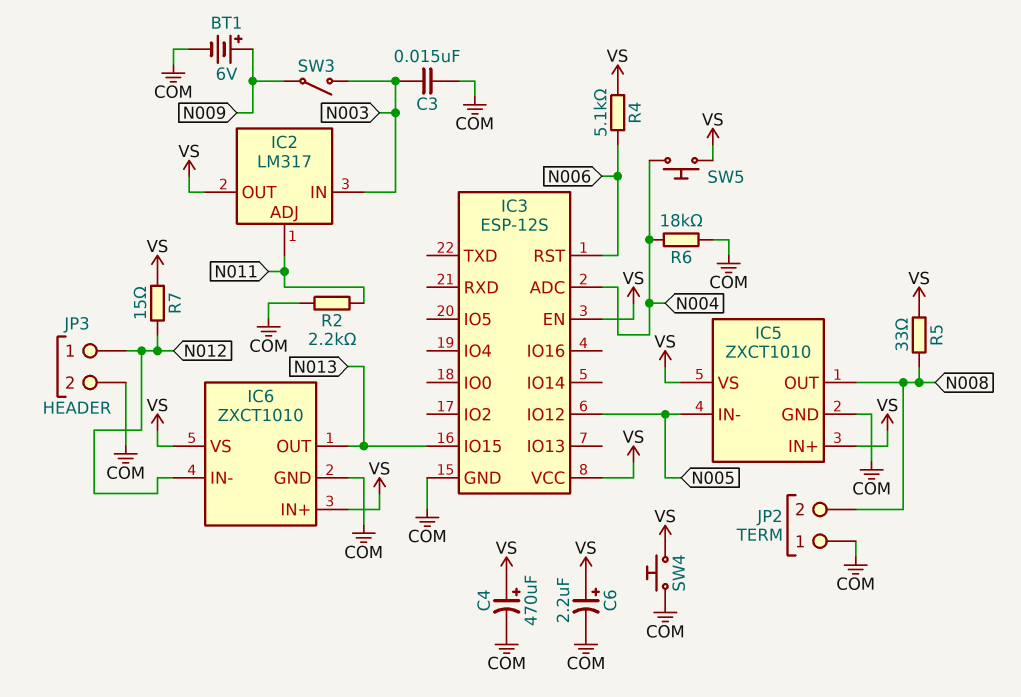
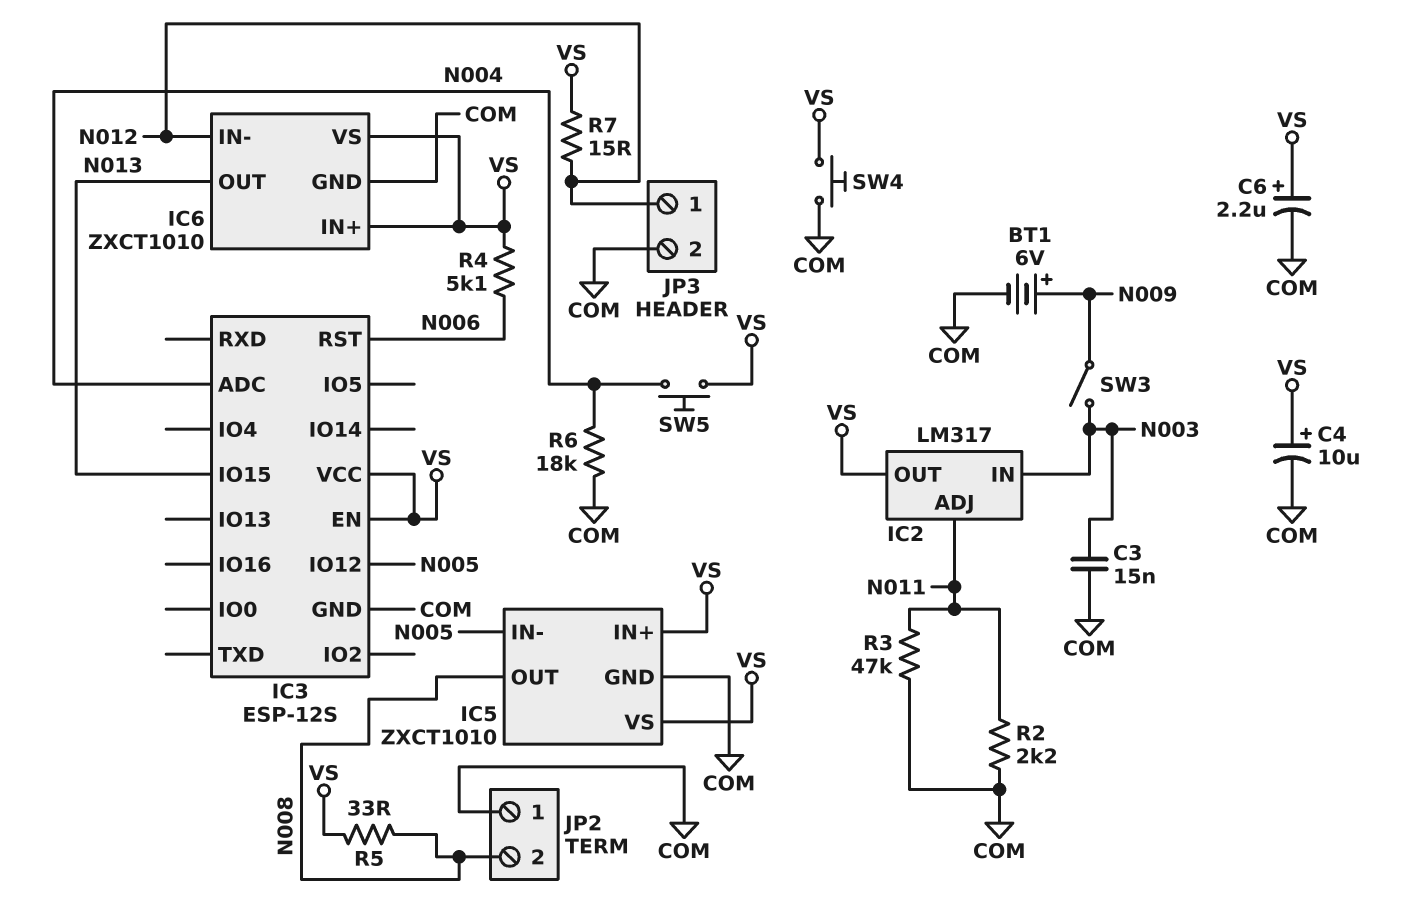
C4: 470uF (plus VS, minus COM) -> 10uF (plus VS, minus COM)
R3: none -> 47k (COM, N011)

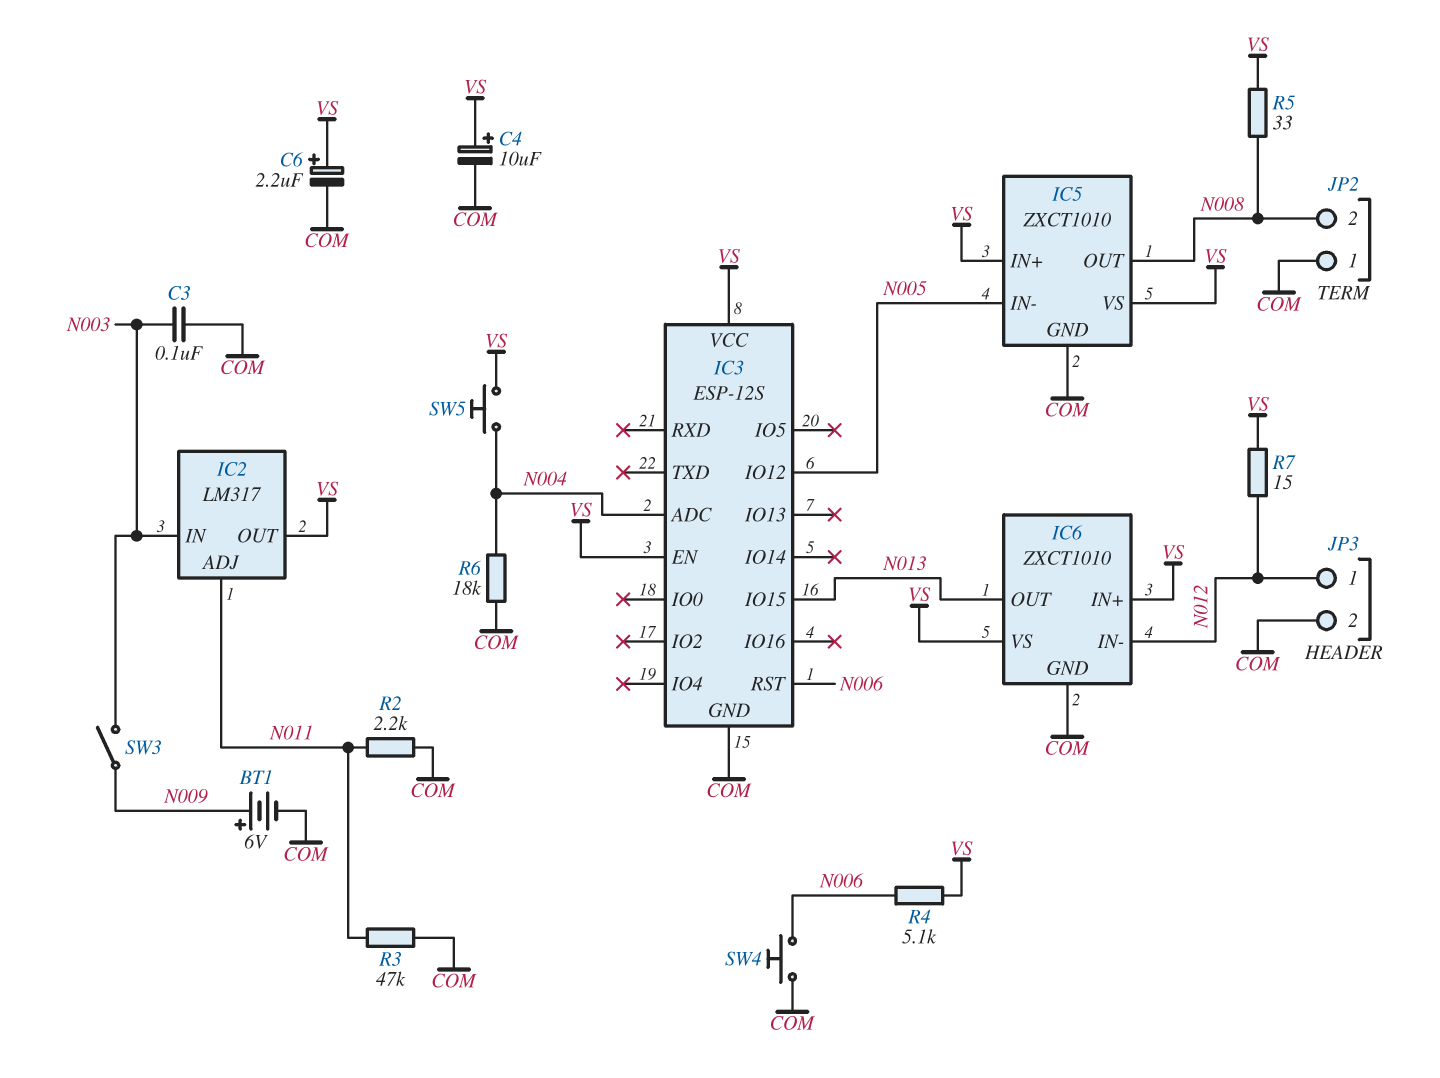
C3: 15nF (COM, N003) -> 100nF (COM, N003)
SW4: button (COM, VS) -> button (COM, N006)

